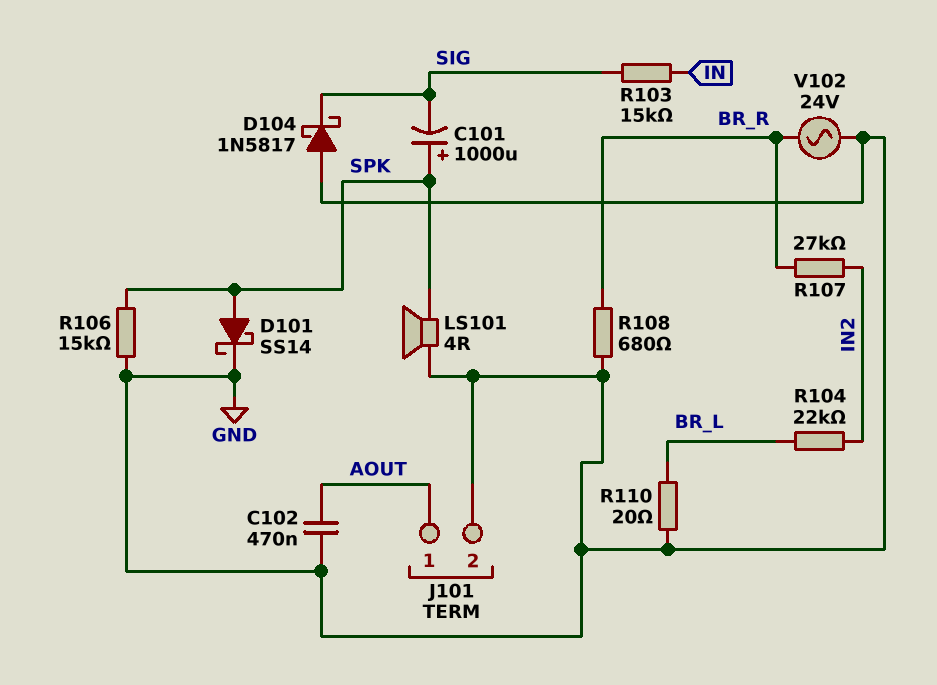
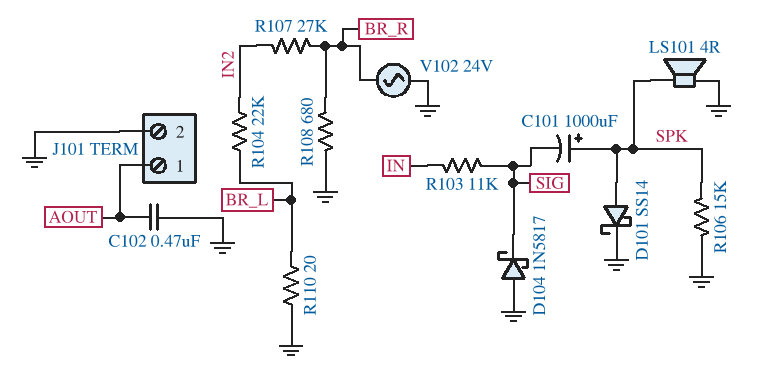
R103: 15k (IN, SIG) -> 11k (IN, SIG)

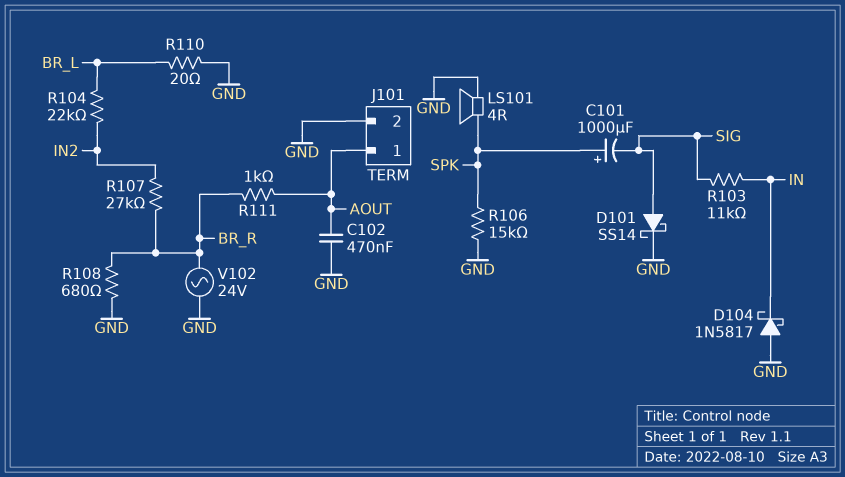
D101: schottky SS14 (A SPK, K GND) -> schottky SS14 (A SIG, K GND)
D104: schottky 1N5817 (A GND, K SIG) -> schottky 1N5817 (A GND, K IN)
R111: none -> 1k (AOUT, BR_R)

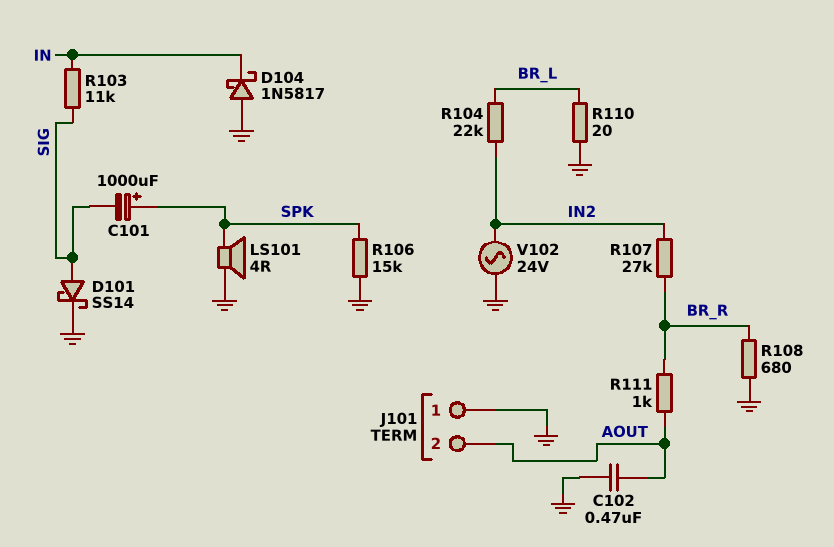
J101 pin 1: AOUT -> GND
J101 pin 2: GND -> AOUT
V102: AC 24V (BR_R, GND) -> AC 24V (GND, IN2)

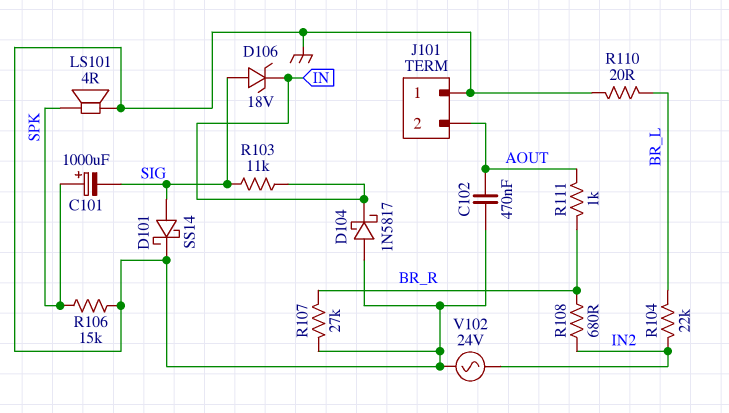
D106: none -> zener 18V (A SIG, K IN)
R107: 27k (BR_R, IN2) -> 27k (BR_R, GND)
R108: 680 (BR_R, GND) -> 680 (BR_R, IN2)

